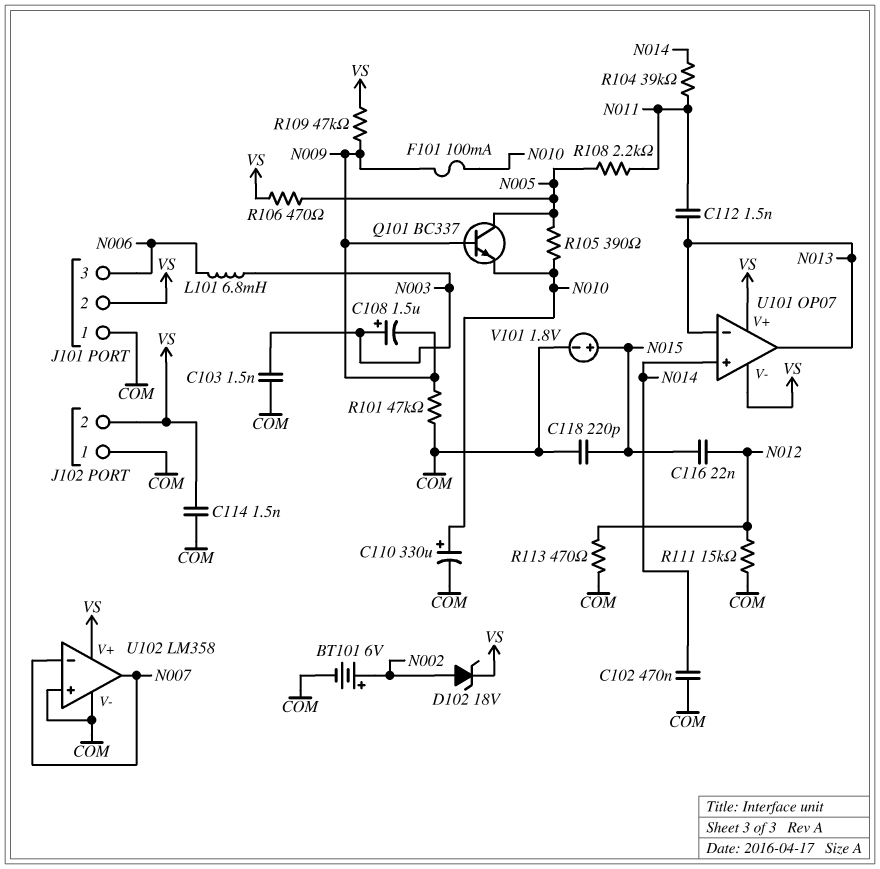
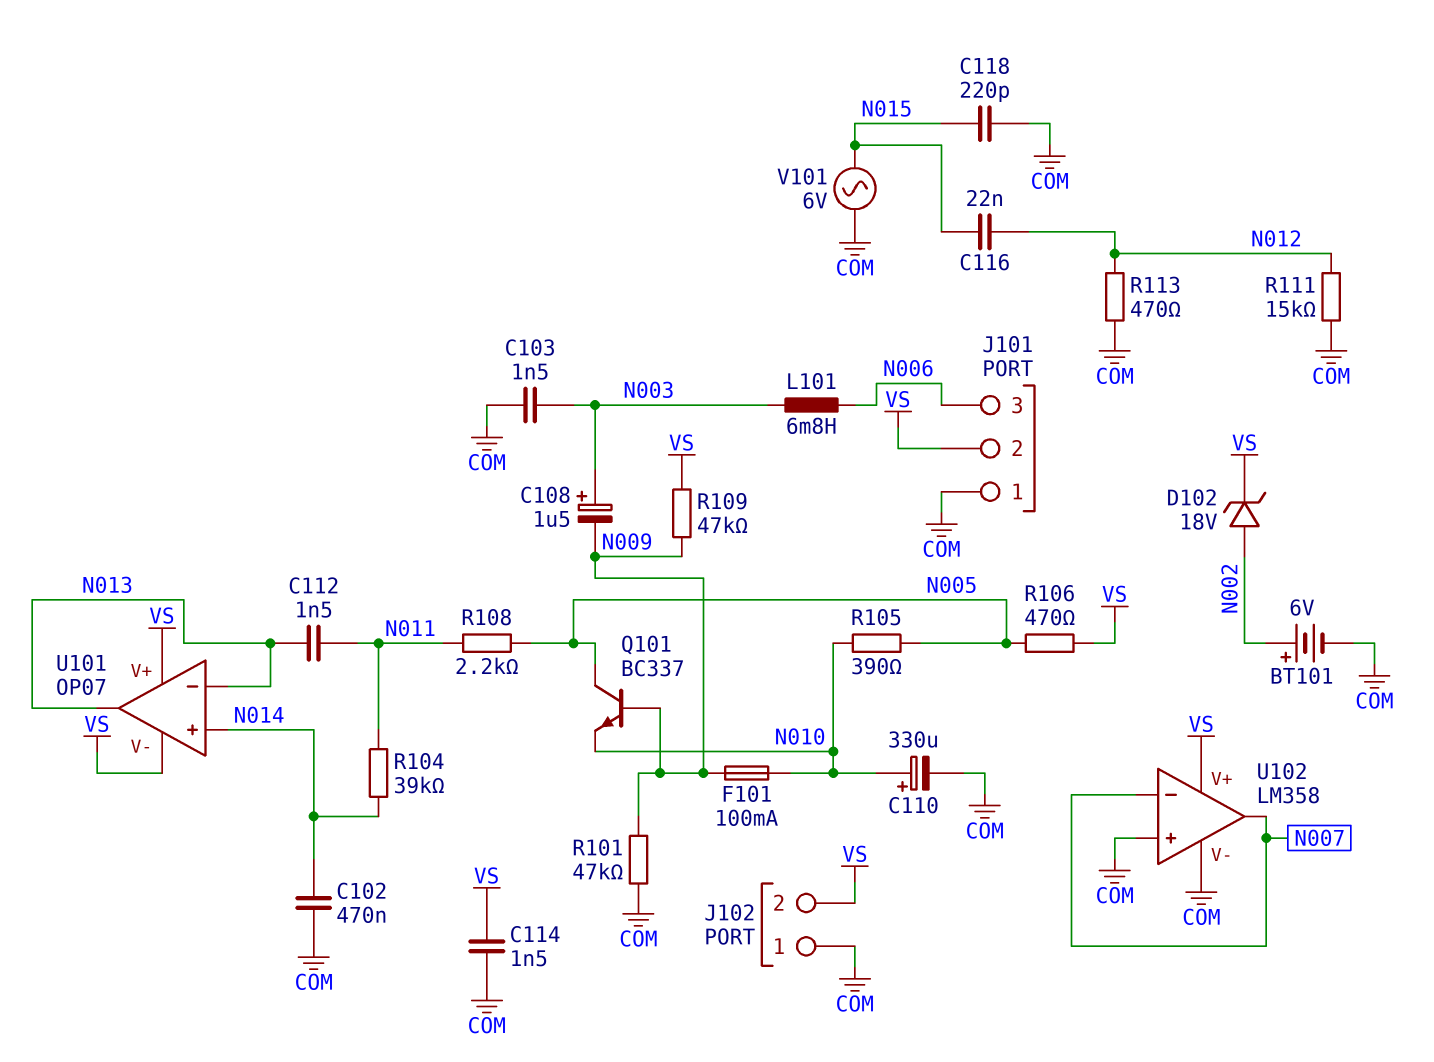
V101: 1.8V (plus N015, minus COM) -> AC 6V (COM, N015)

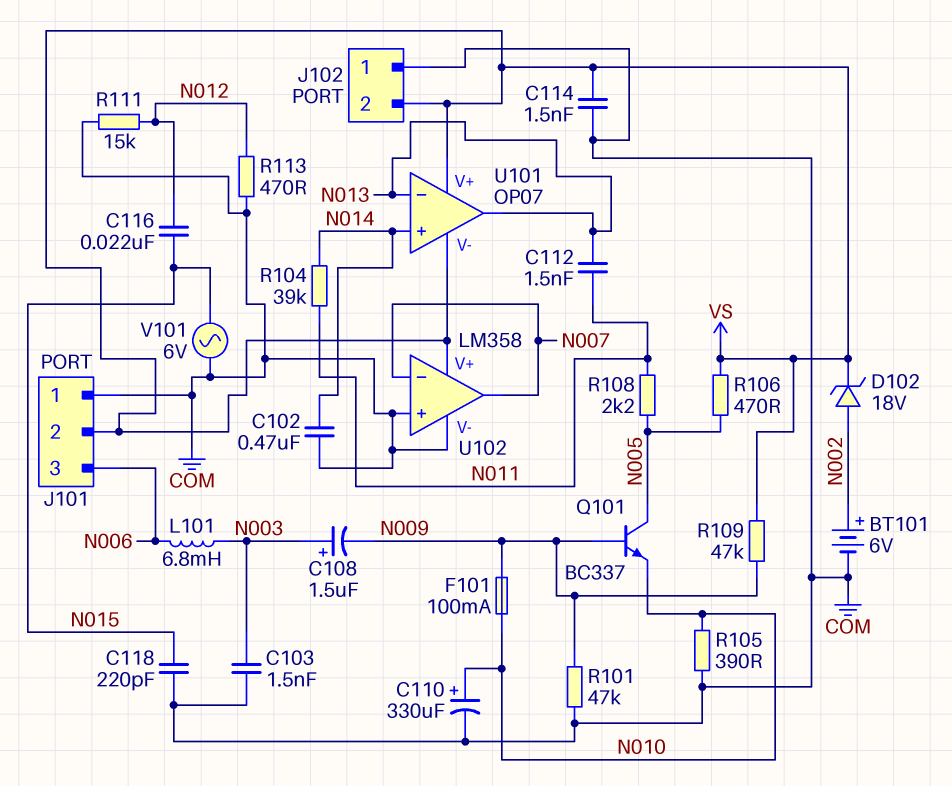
R105: 390 (N005, N010) -> 390 (COM, N010)

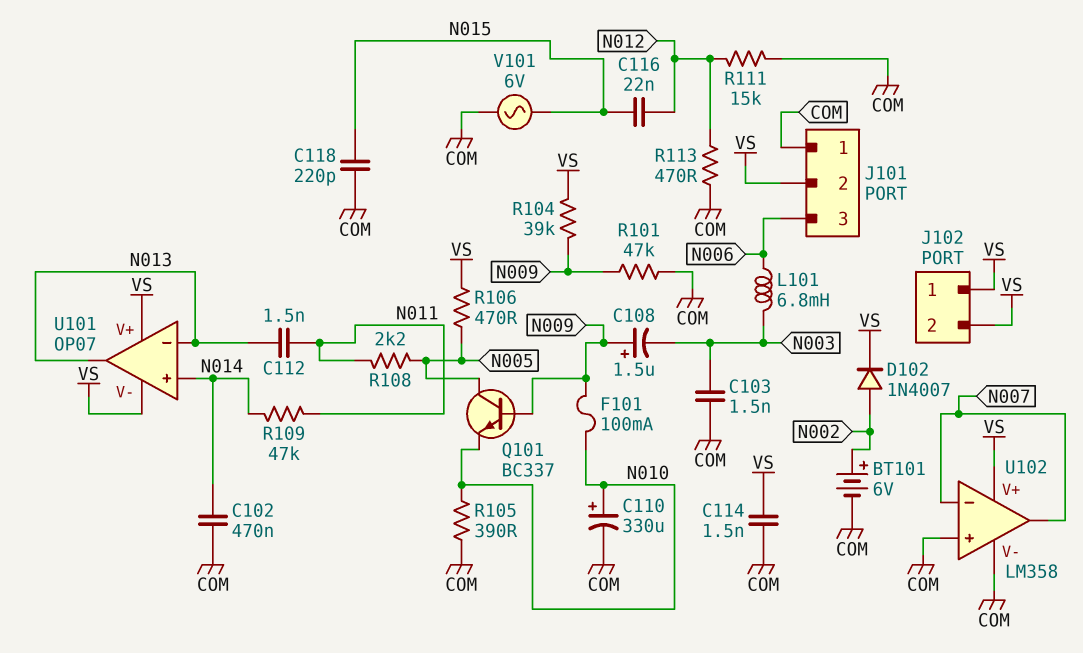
C108: 1.5uF (plus N003, minus N009) -> 1.5uF (plus N009, minus N003)
D102: zener 18V (A N002, K VS) -> diode 1N4007 (A N002, K VS)
J102 pin 1: COM -> VS
R104: 39k (N011, N014) -> 39k (N009, VS)
R109: 47k (N009, VS) -> 47k (N011, N014)

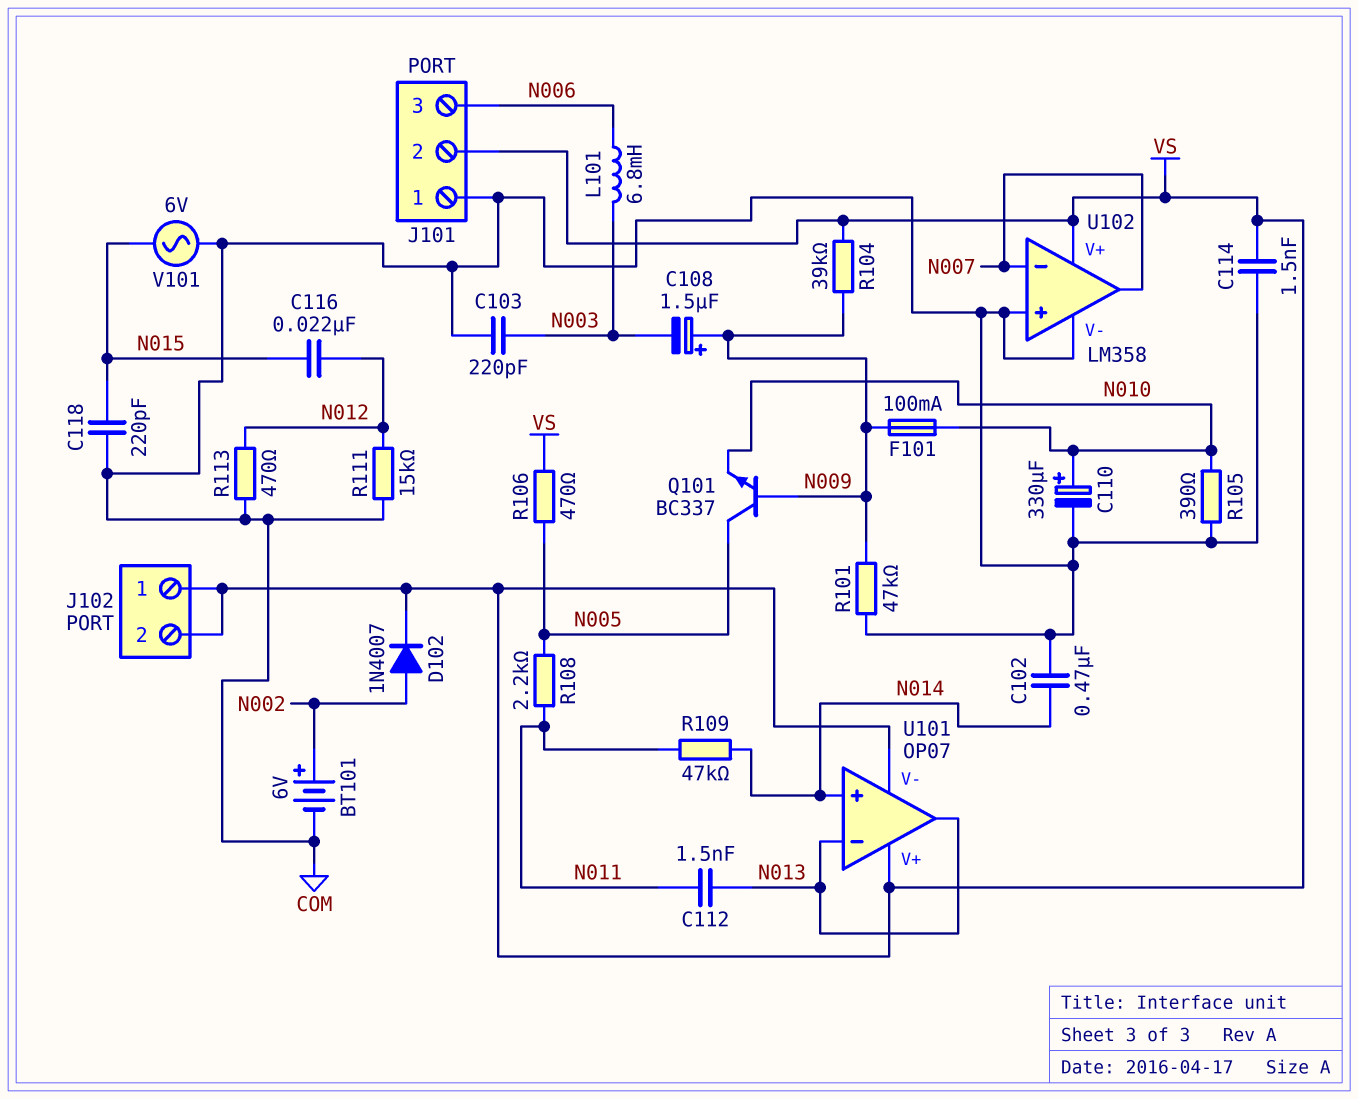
C103: 1.5nF (COM, N003) -> 220pF (COM, N003)

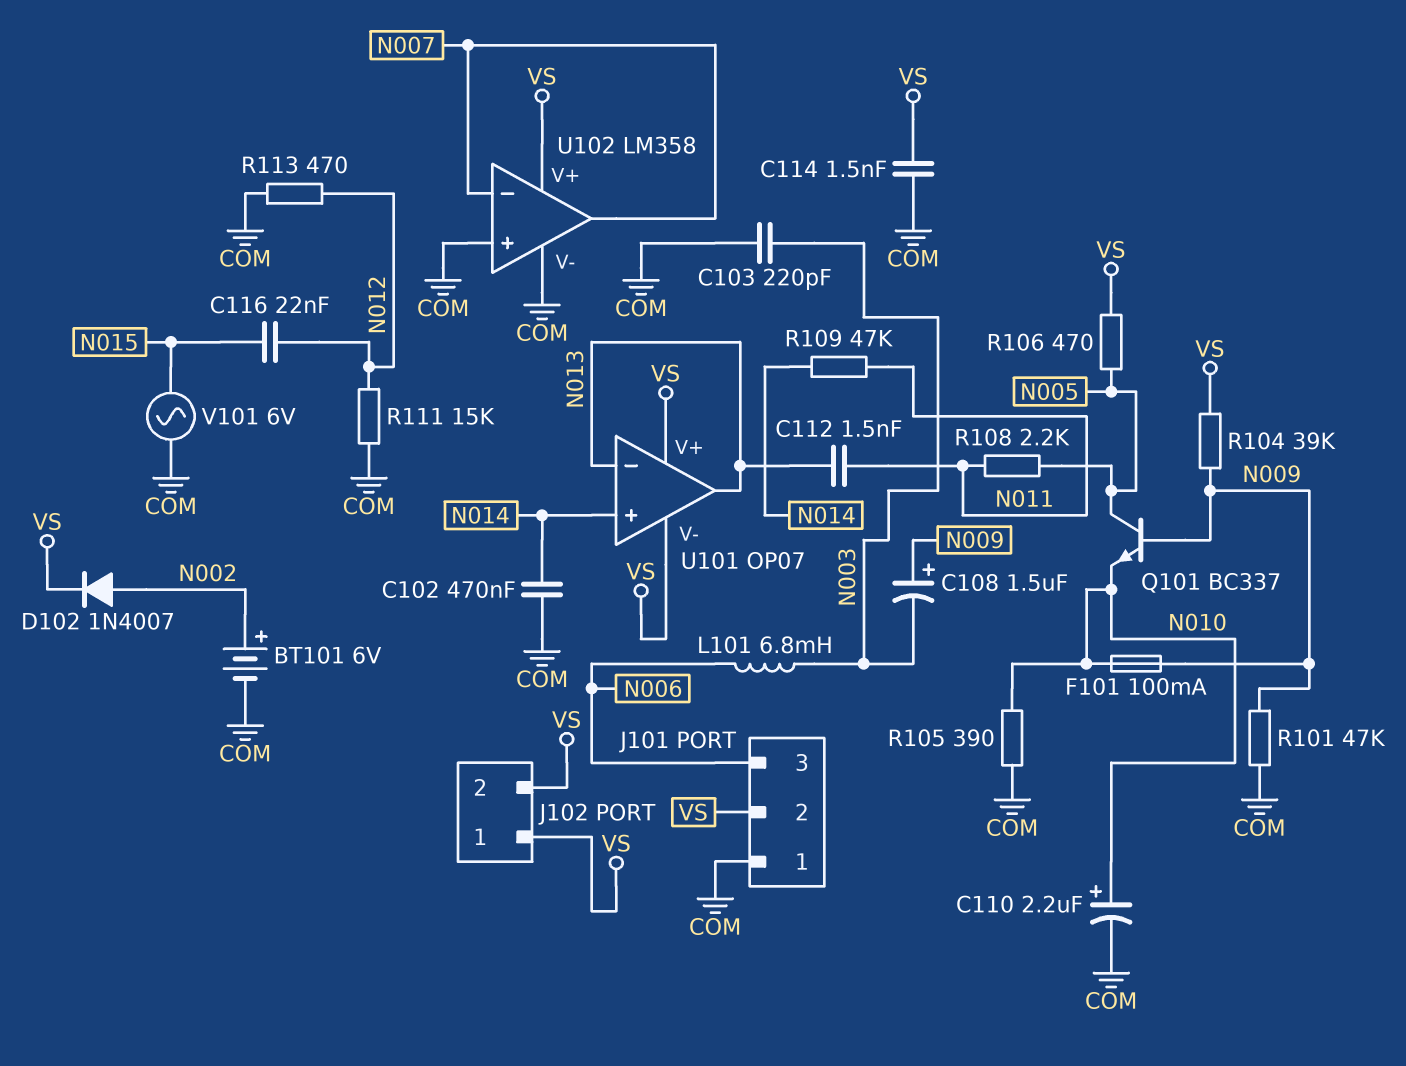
C110: 330uF (plus N010, minus COM) -> 2.2uF (plus N010, minus COM)
C118: 220pF (COM, N015) -> none

